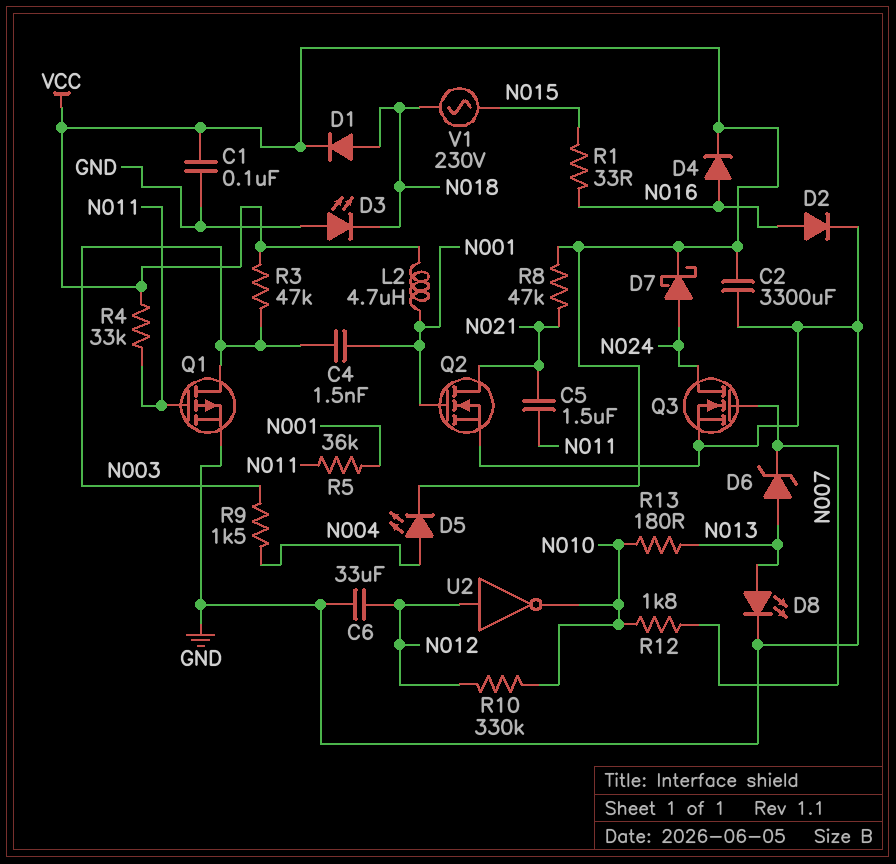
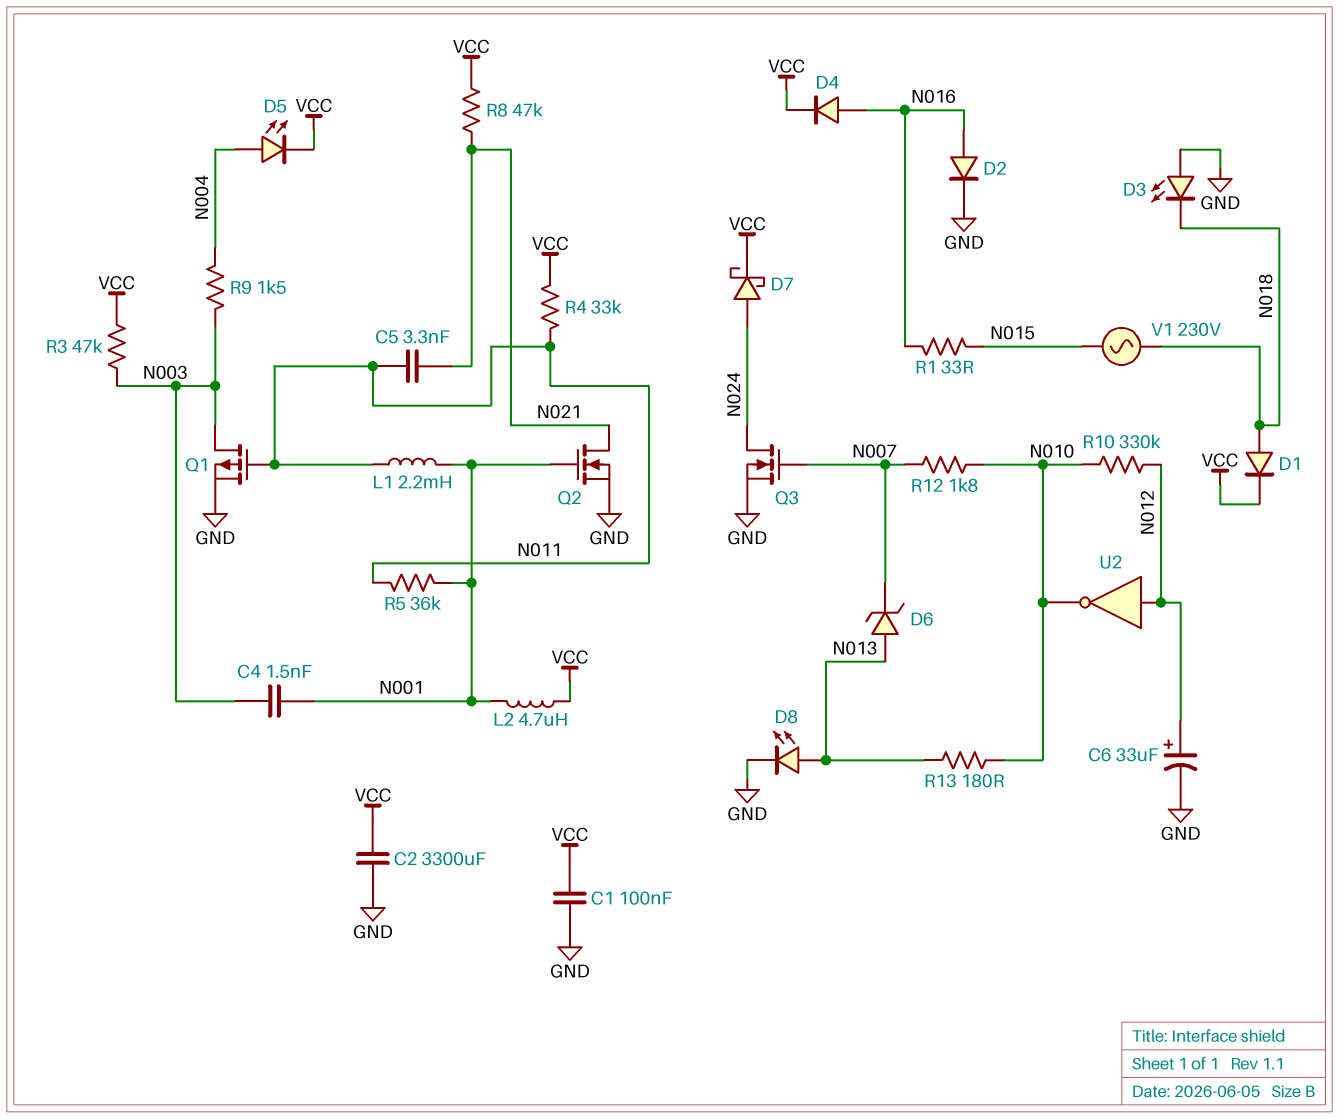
C5: 1.5uF (N011, N021) -> 3.3nF (N011, N021)
C6: 33uF (GND, N012) -> 33uF (plus N012, minus GND)
L1: none -> 2.2mH (N001, N011)

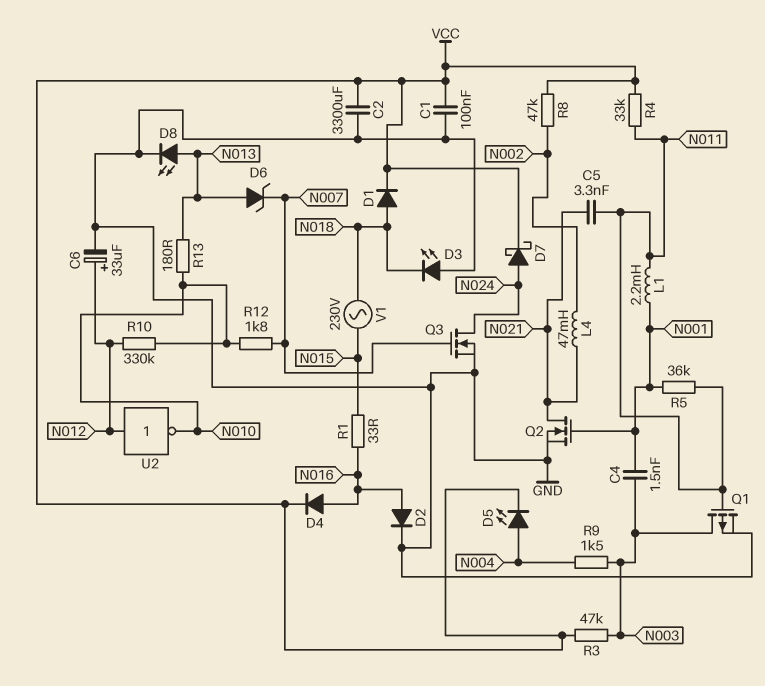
L2: 4.7uH (N001, VCC) -> none
L4: none -> 47mH (N002, N021)
R8: 47k (N021, VCC) -> 47k (N002, VCC)

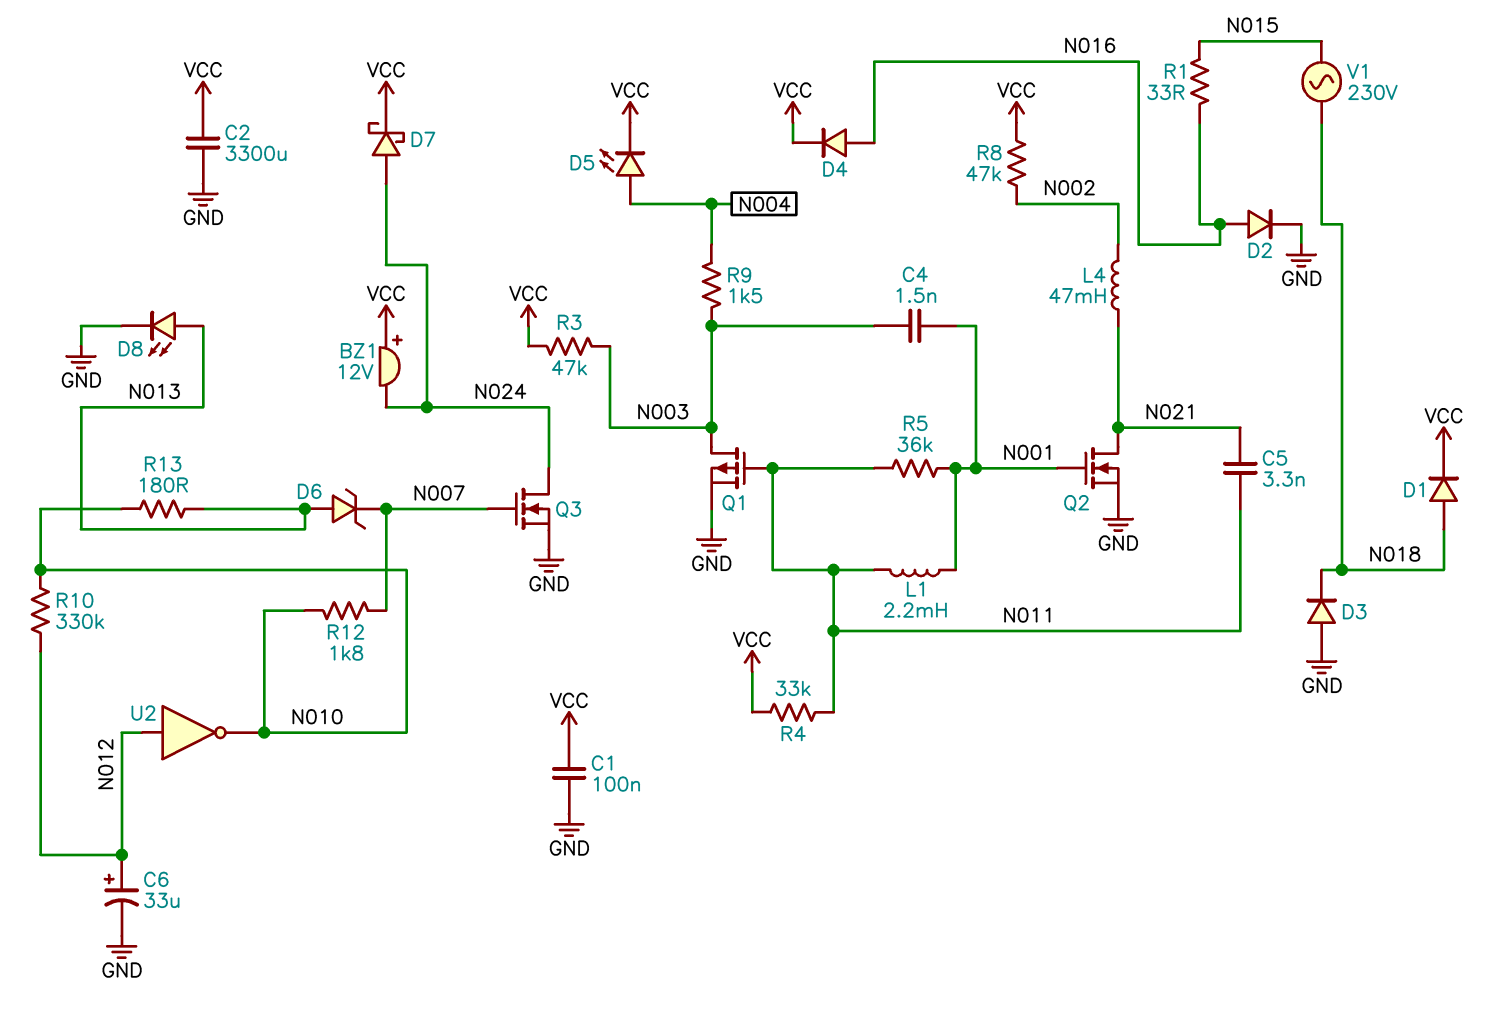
BZ1: none -> buzzer 12V (plus VCC, minus N024)
D3: LED (A GND, K N018) -> diode (A GND, K N018)

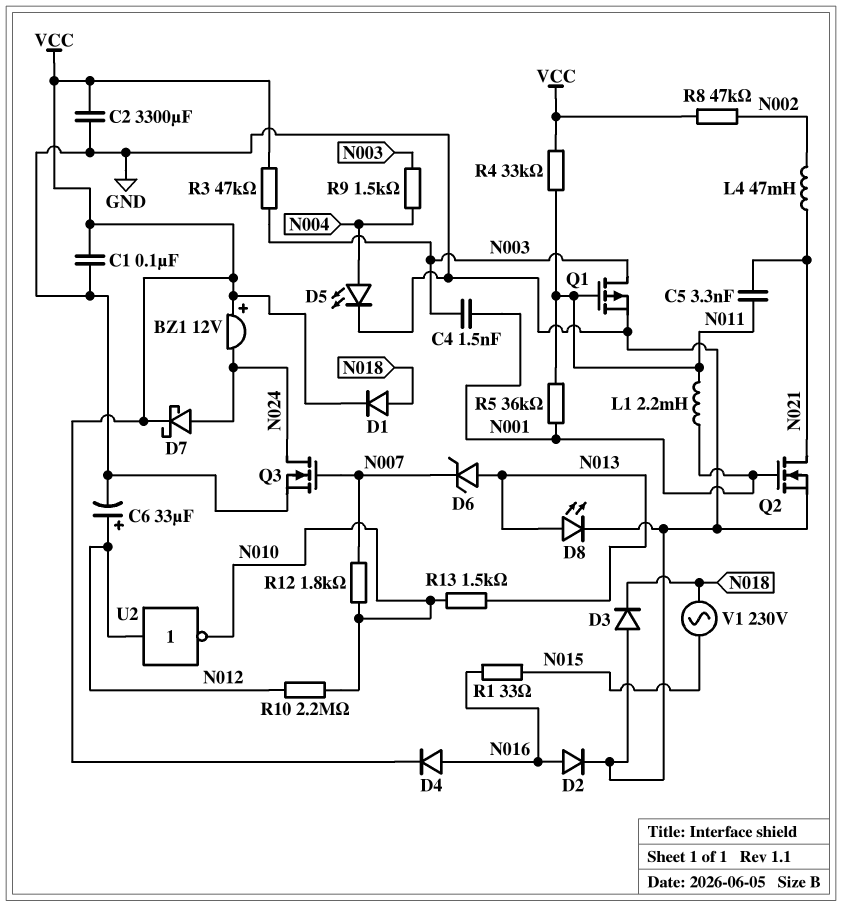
D5: LED (A N004, K VCC) -> LED (A N004, K GND)
R10: 330k (N010, N012) -> 2.2M (N010, N012)
R13: 180 (N010, N013) -> 1.5k (N010, N013)

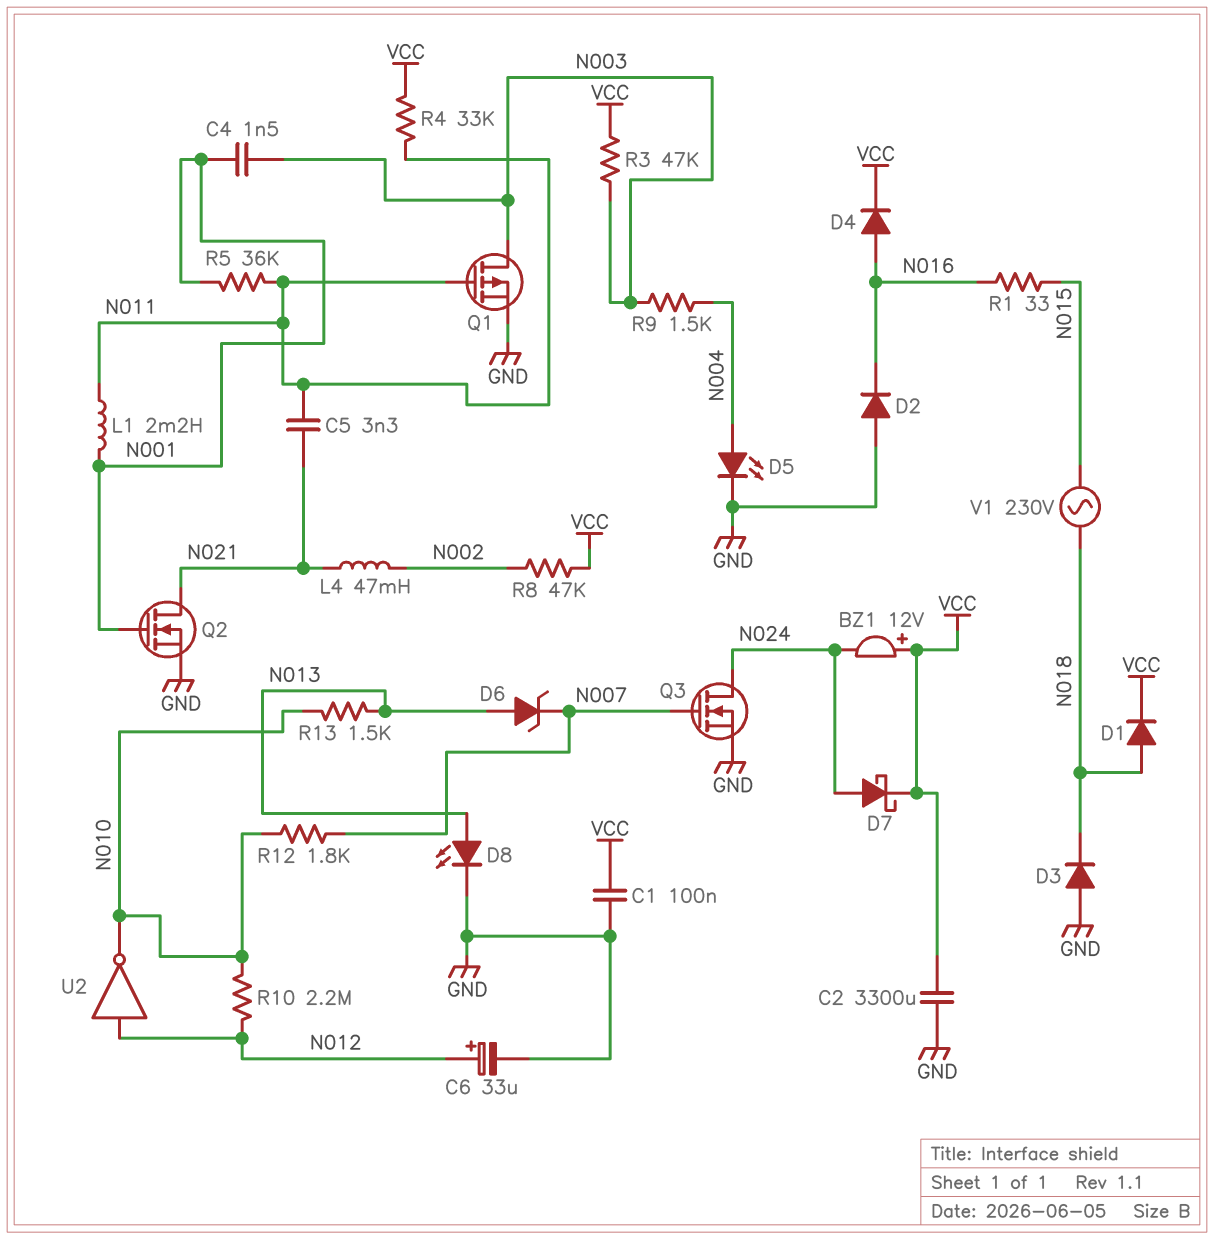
D2: diode (A N016, K GND) -> diode (A GND, K N016)

